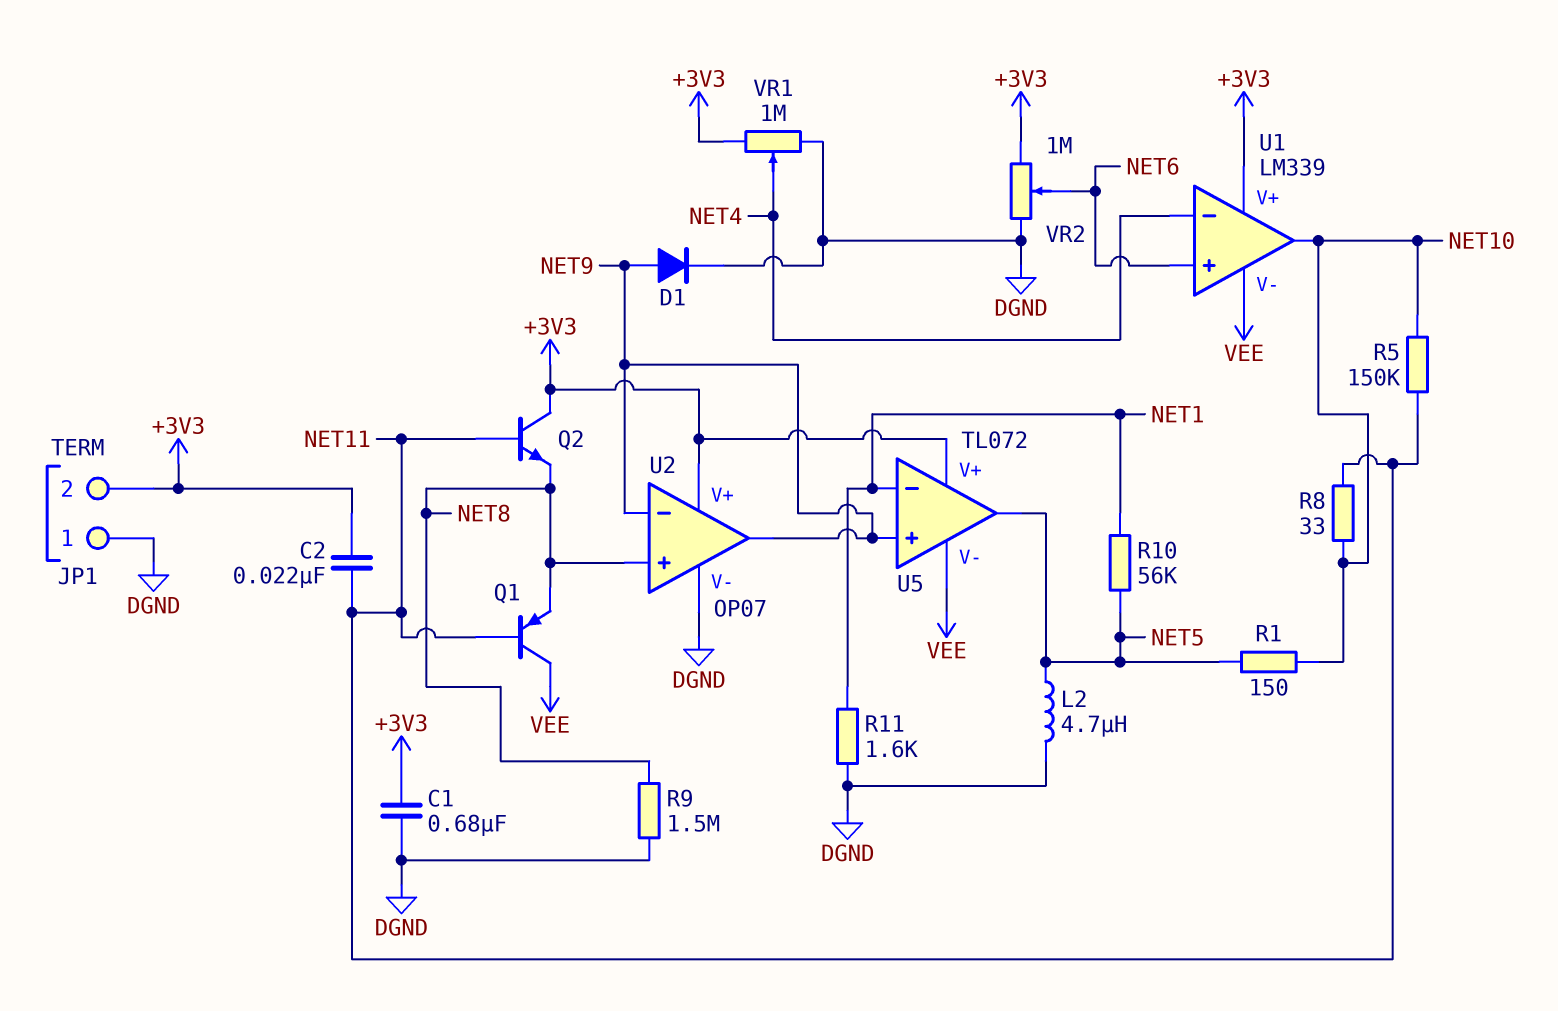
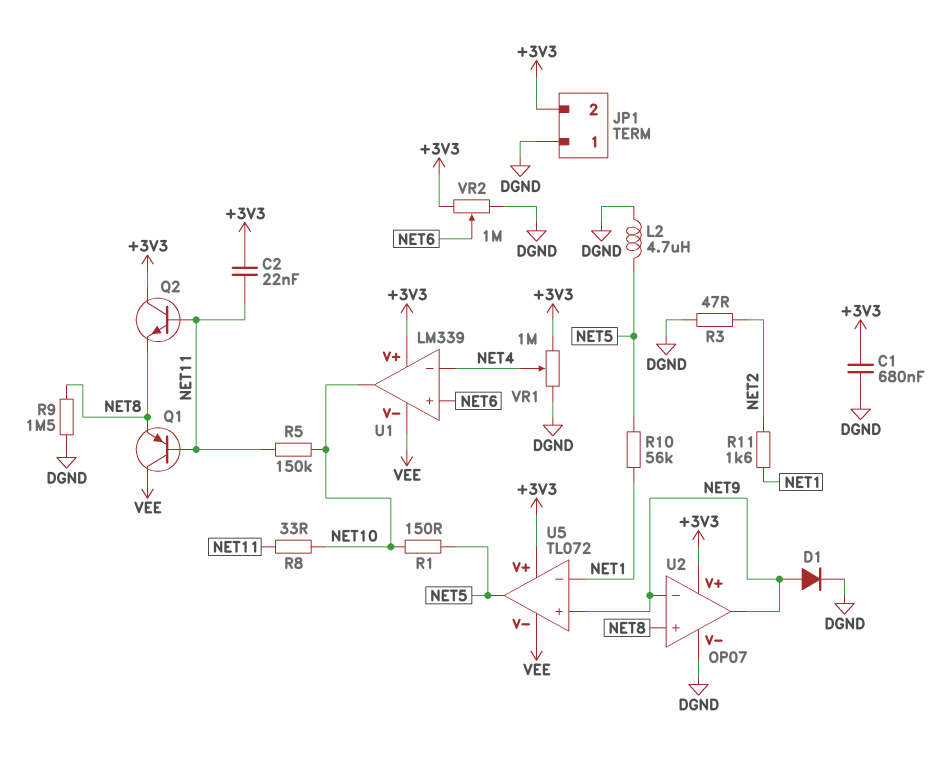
R3: none -> 47 (DGND, NET2)
R11: 1.6k (DGND, NET1) -> 1.6k (NET1, NET2)

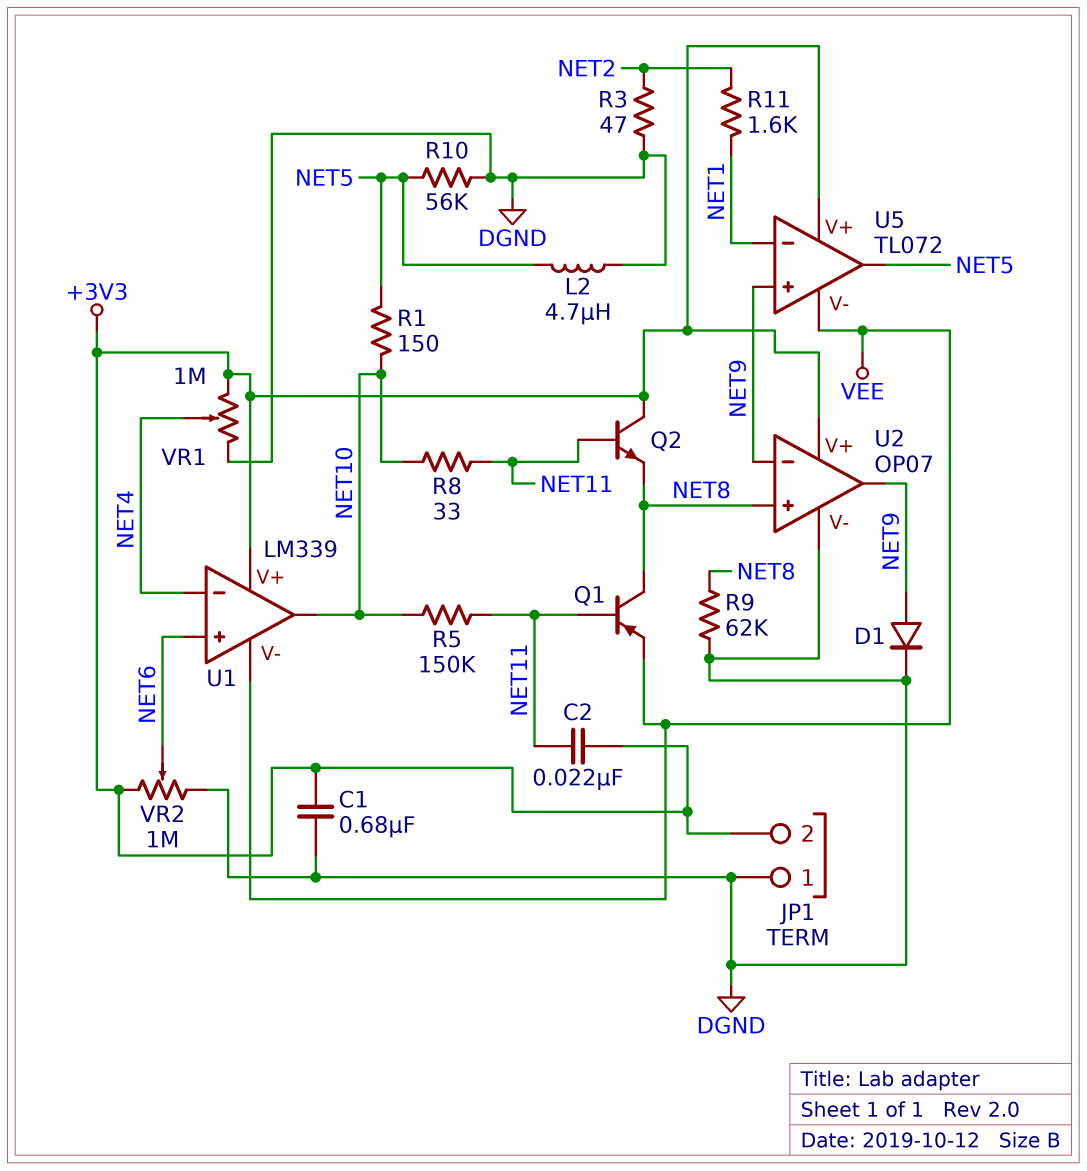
Q1: PNP (B NET11, C VEE, E NET8) -> PNP (B NET11, C NET8, E VEE)
R9: 1.5M (DGND, NET8) -> 62k (DGND, NET8)
R10: 56k (NET1, NET5) -> 56k (DGND, NET5)

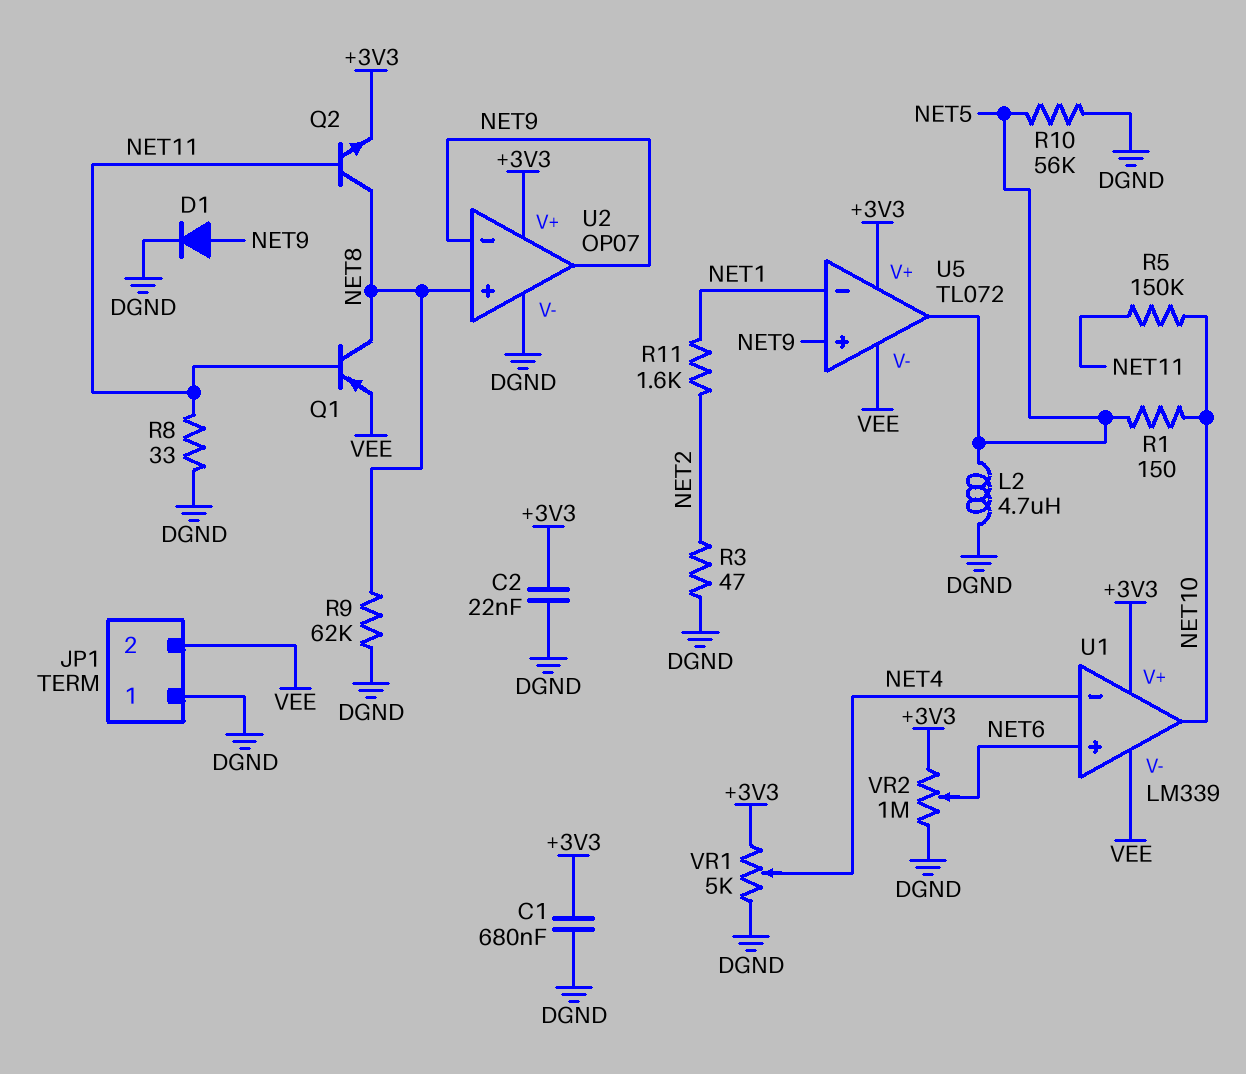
C2: 22nF (+3V3, NET11) -> 22nF (+3V3, DGND)
JP1 pin 2: +3V3 -> VEE
Q2: NPN (B NET11, C +3V3, E NET8) -> NPN (B NET11, C NET8, E +3V3)
R8: 33 (NET10, NET11) -> 33 (DGND, NET11)
VR1: 1M (+3V3, DGND, wiper NET4) -> 5k (+3V3, DGND, wiper NET4)

